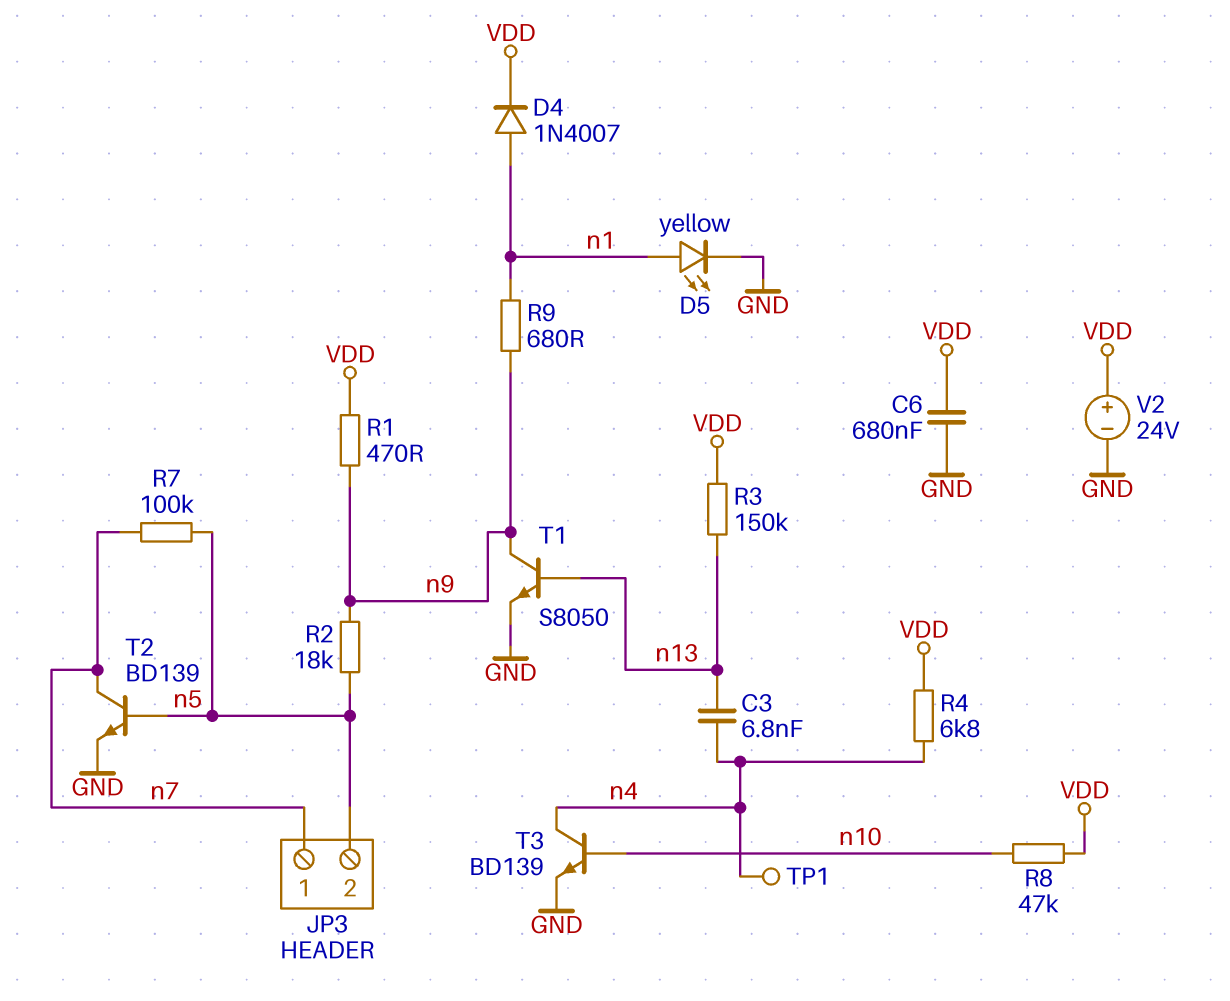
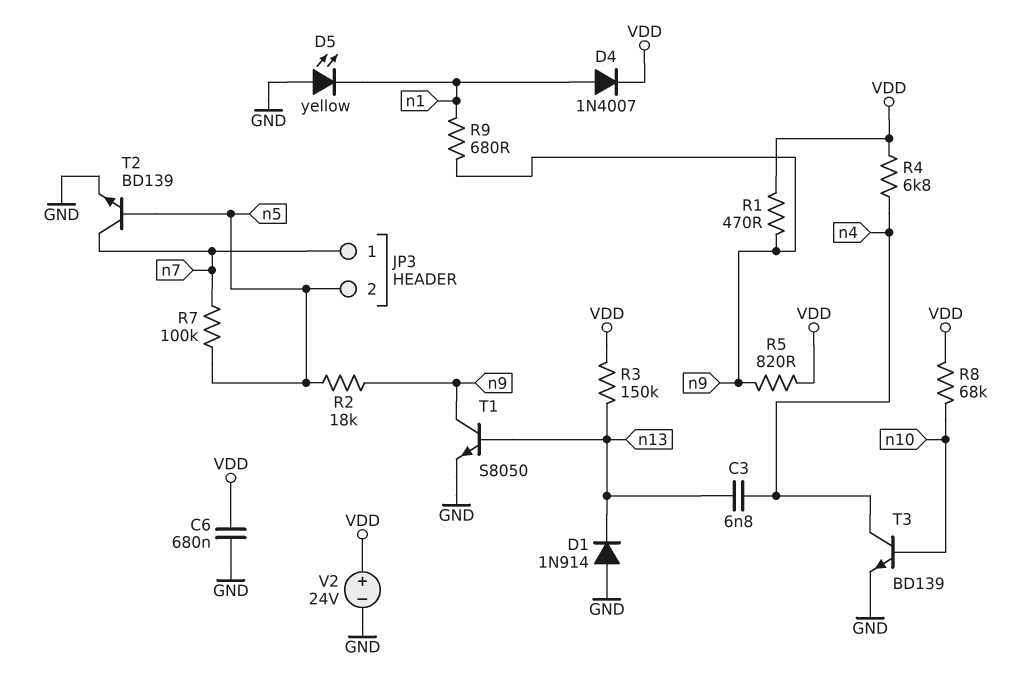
D1: none -> diode 1N914 (A GND, K n13)
D5: LED yellow (A n1, K GND) -> LED yellow (A GND, K n1)
R5: none -> 820 (VDD, n9)
R8: 47k (VDD, n10) -> 68k (VDD, n10)
TP1: test point (n4) -> none

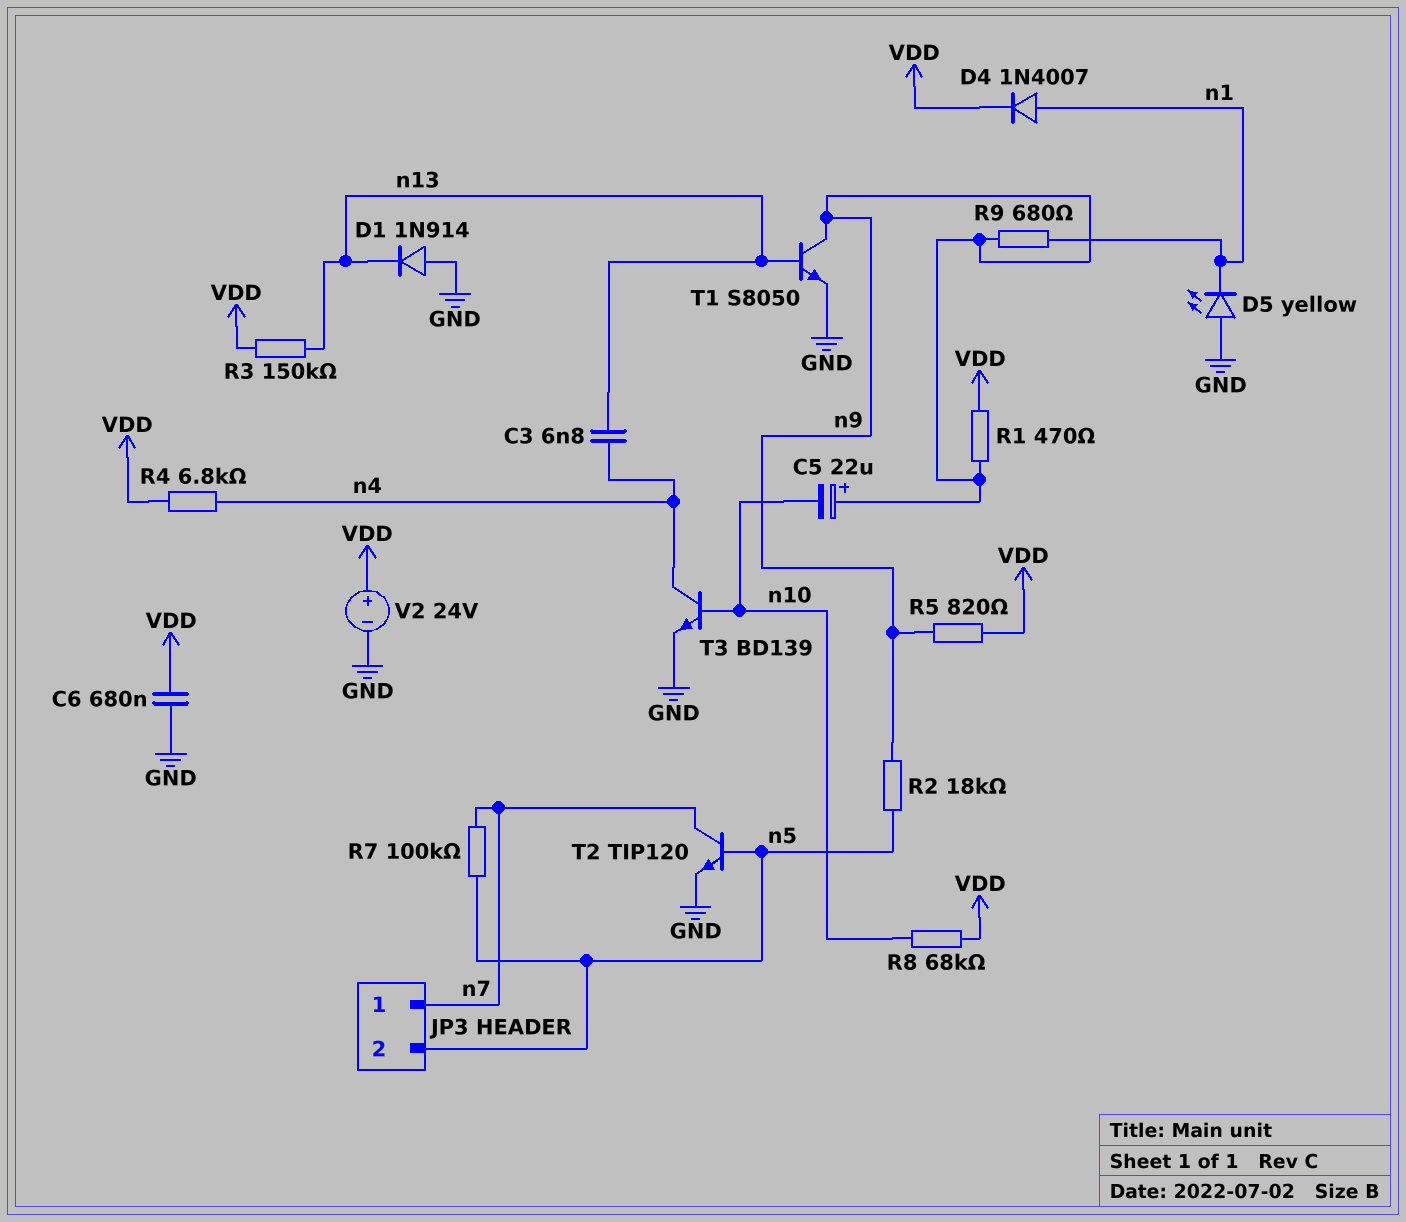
C5: none -> 22uF (plus n9, minus n10)
T2: NPN BD139 (B n5, C n7, E GND) -> NPN TIP120 (B n5, C n7, E GND)

